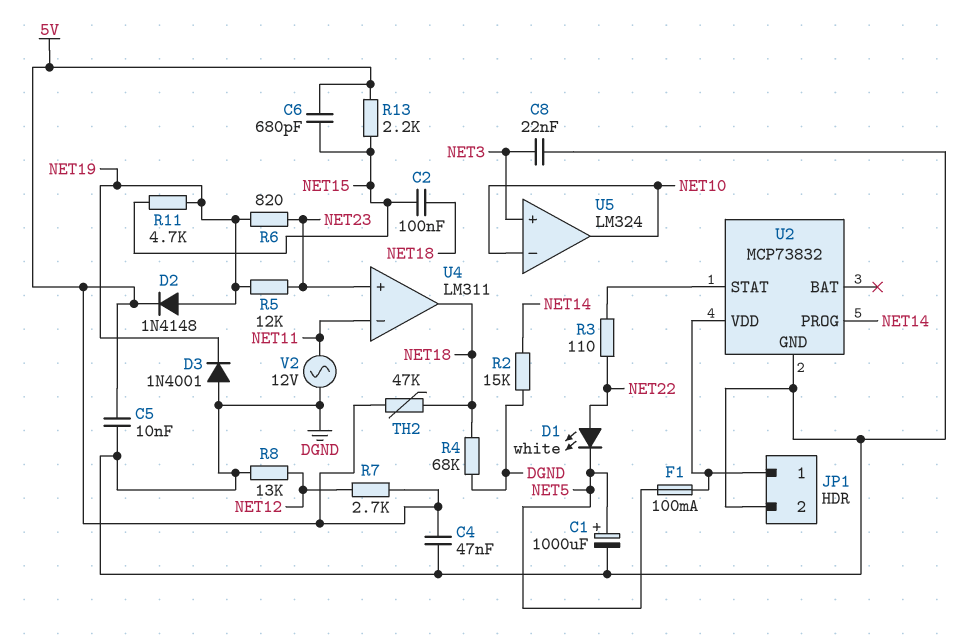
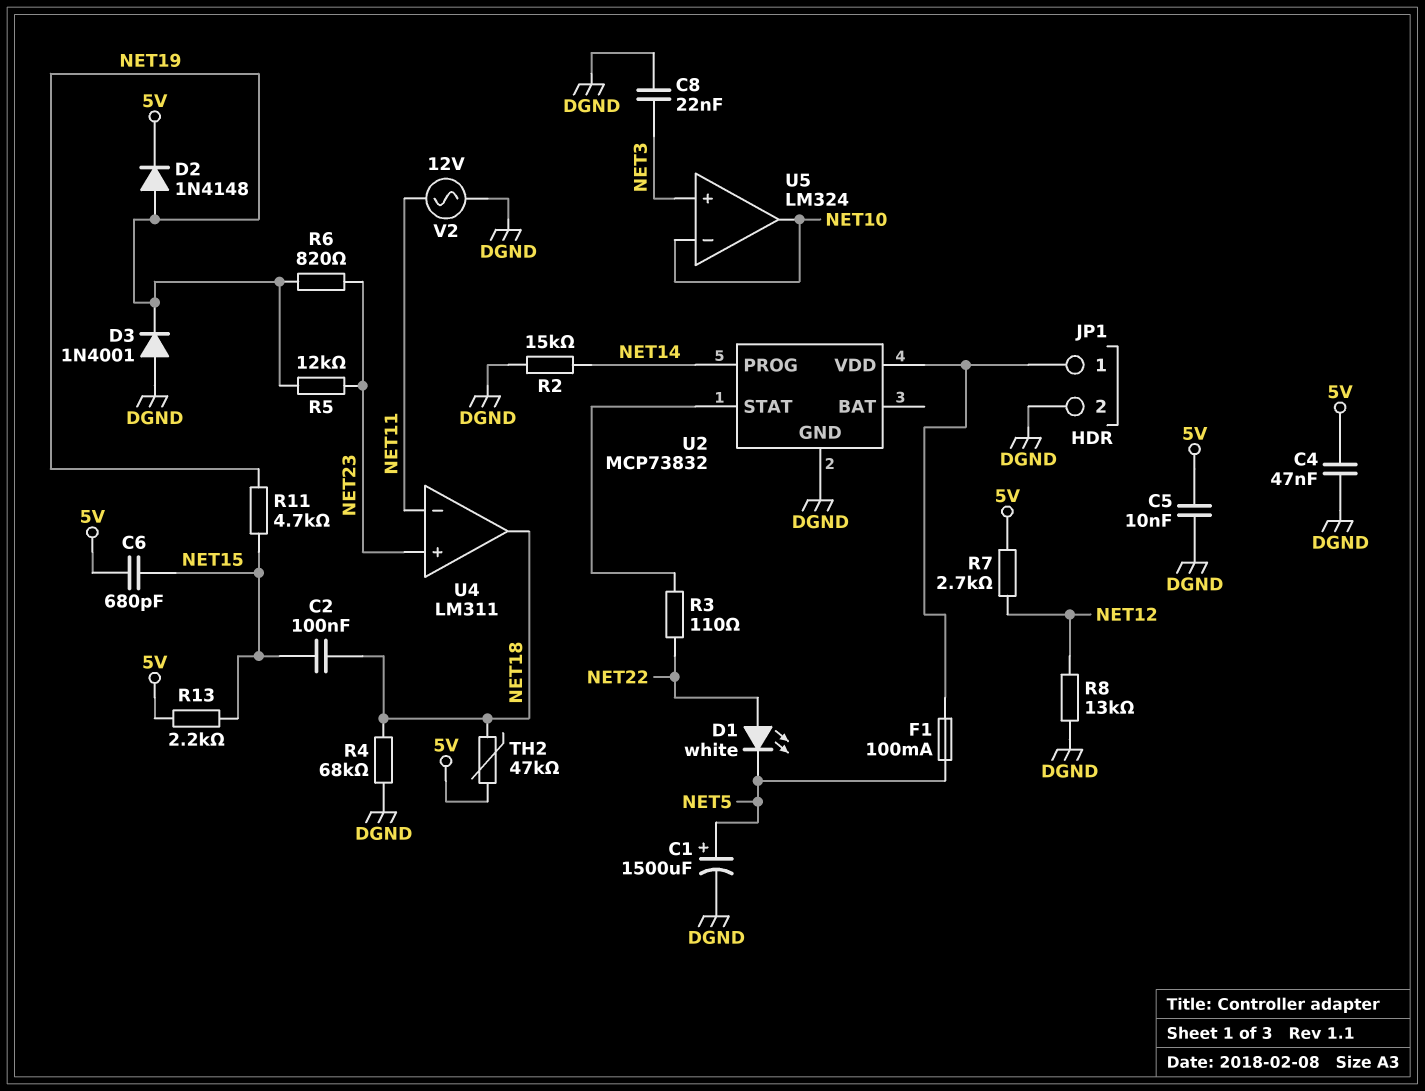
C1: 1000uF (plus NET5, minus DGND) -> 1500uF (plus NET5, minus DGND)

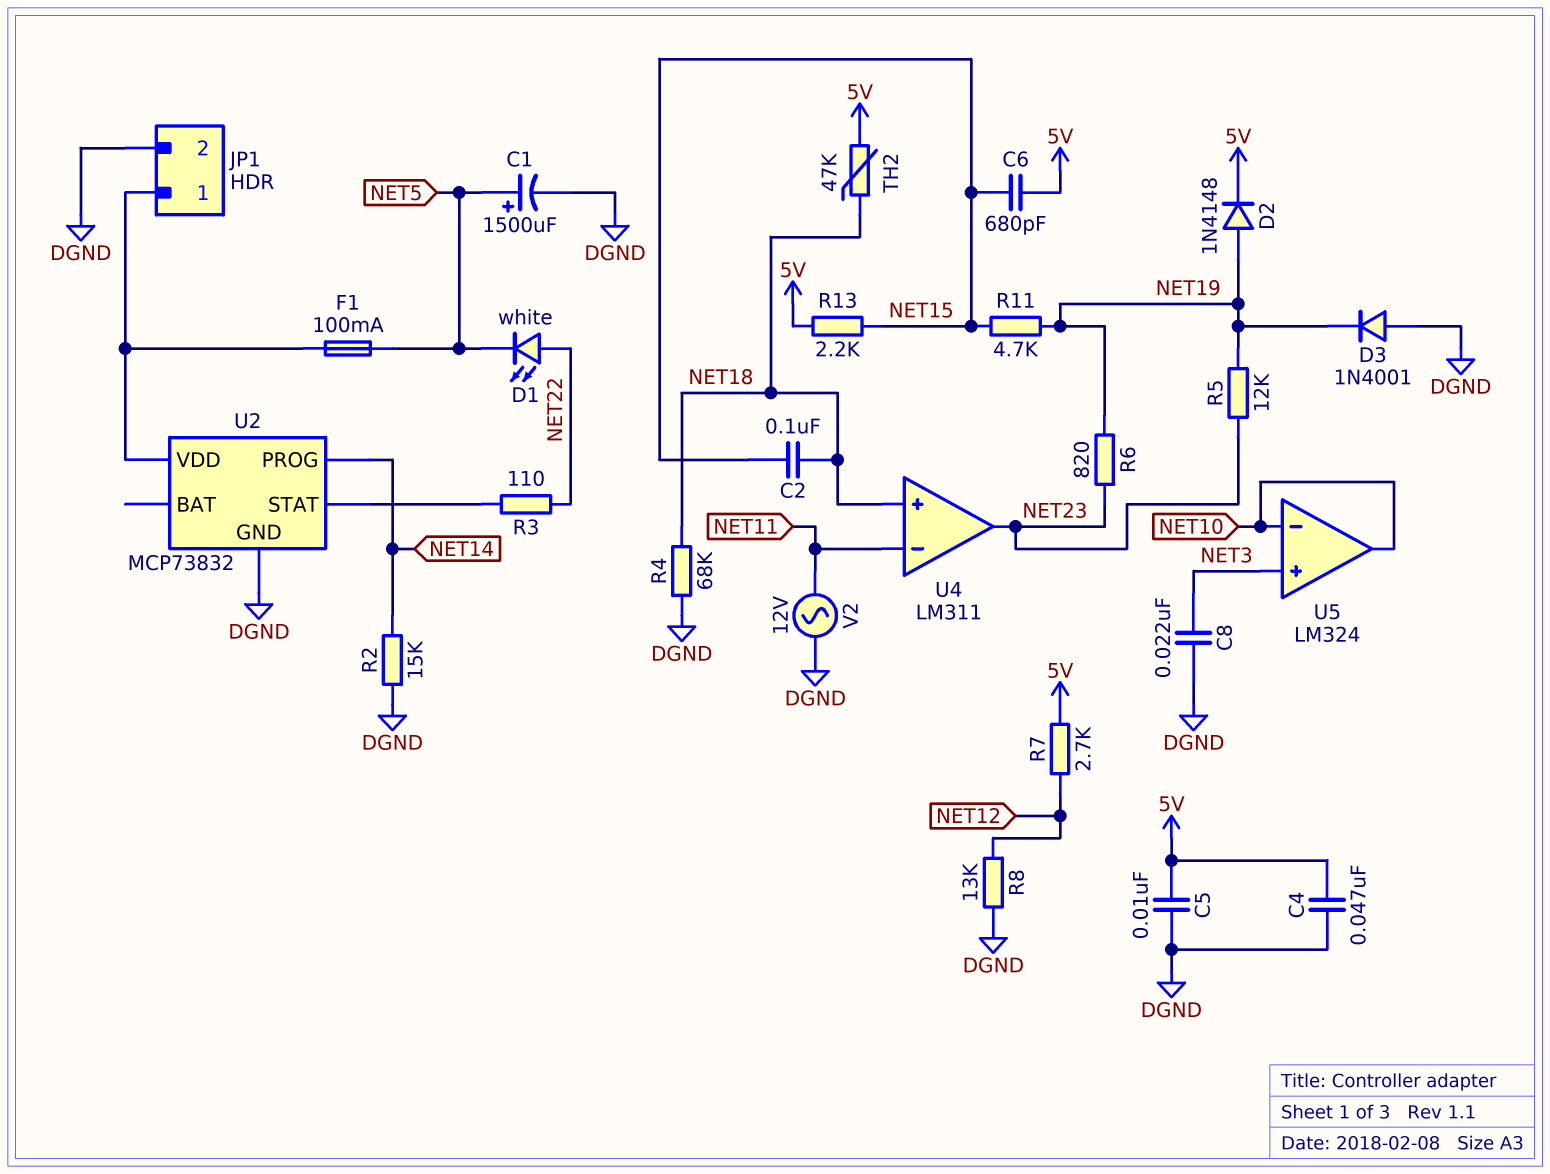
U4 pin in+: NET23 -> NET18
U4 pin out: NET18 -> NET23

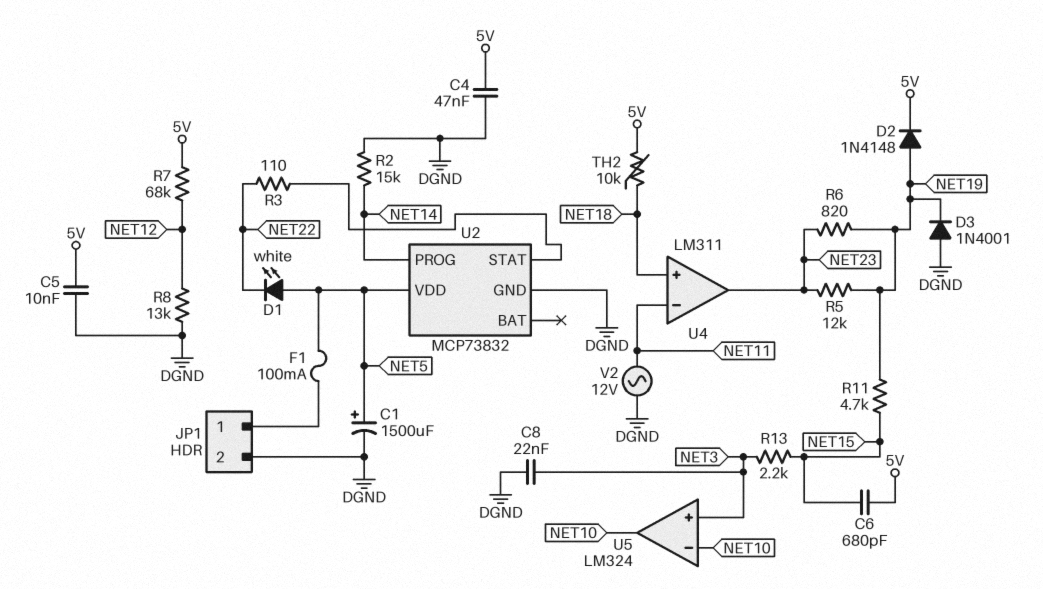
C2: 100nF (NET15, NET18) -> none
D1: LED white (A NET22, K NET5) -> LED white (A NET5, K NET22)
R4: 68k (DGND, NET18) -> none
R7: 2.7k (5V, NET12) -> 68k (5V, NET12)
R13: 2.2k (5V, NET15) -> 2.2k (NET3, NET15)
TH2: 47k (5V, NET18) -> 10k (5V, NET18)
U2 pin VDD: JP1/1 -> NET5

